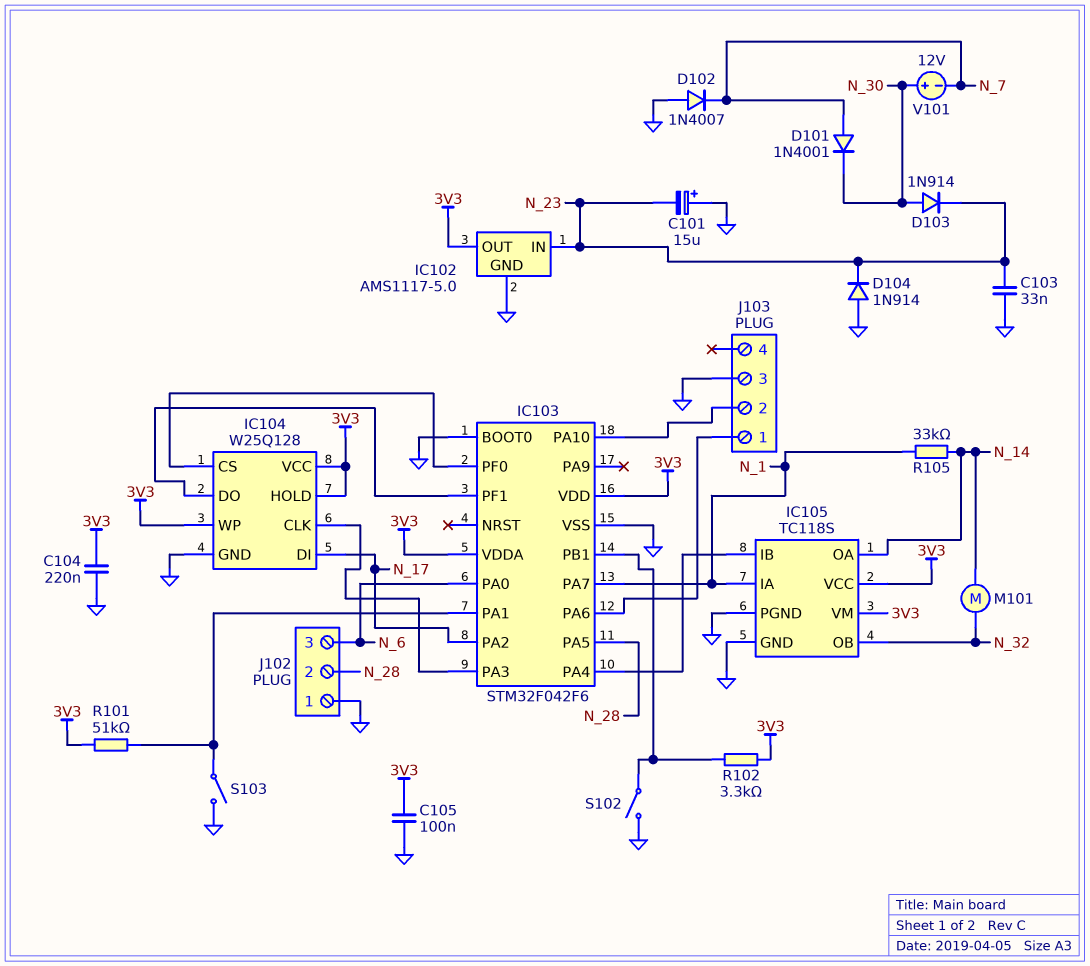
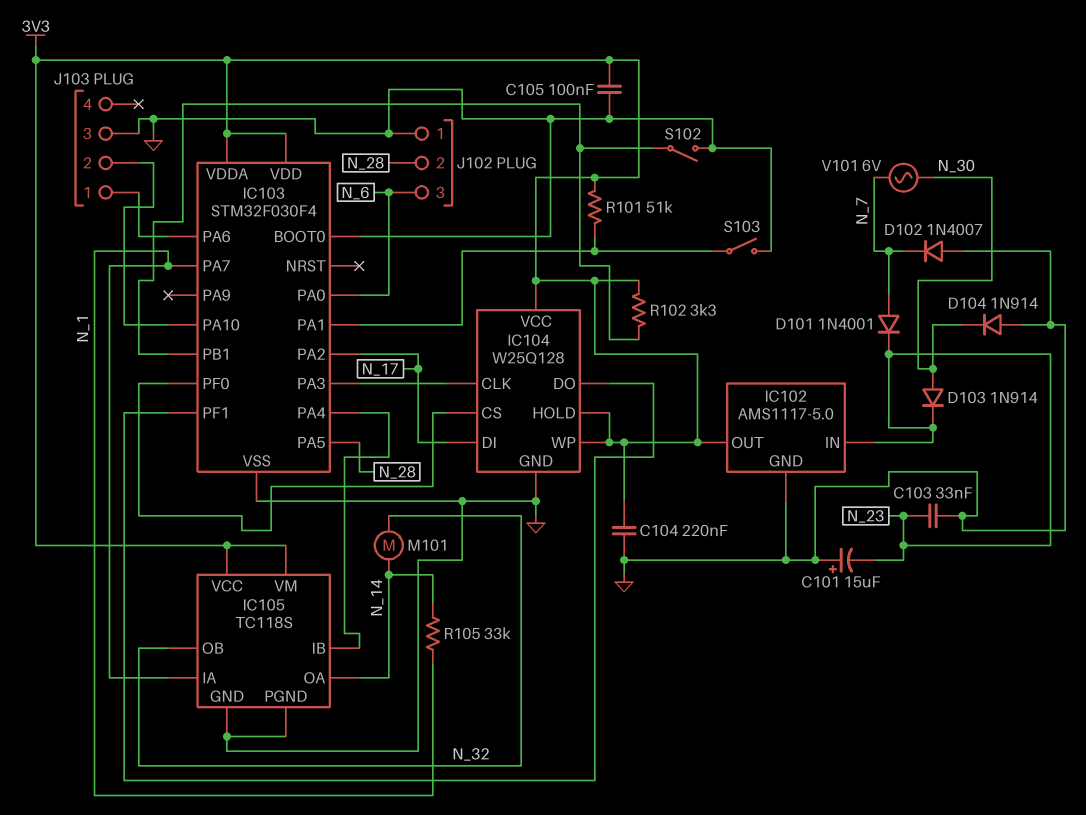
D101: diode 1N4001 (A N_7, K N_30) -> diode 1N4001 (A N_7, K N_23)
D104: diode 1N914 (A GND, K N_23) -> diode 1N914 (A GND, K N_30)
IC103: STM32F042F6 -> STM32F030F4
V101: 12V (plus N_30, minus N_7) -> AC 6V (N_7, N_30)

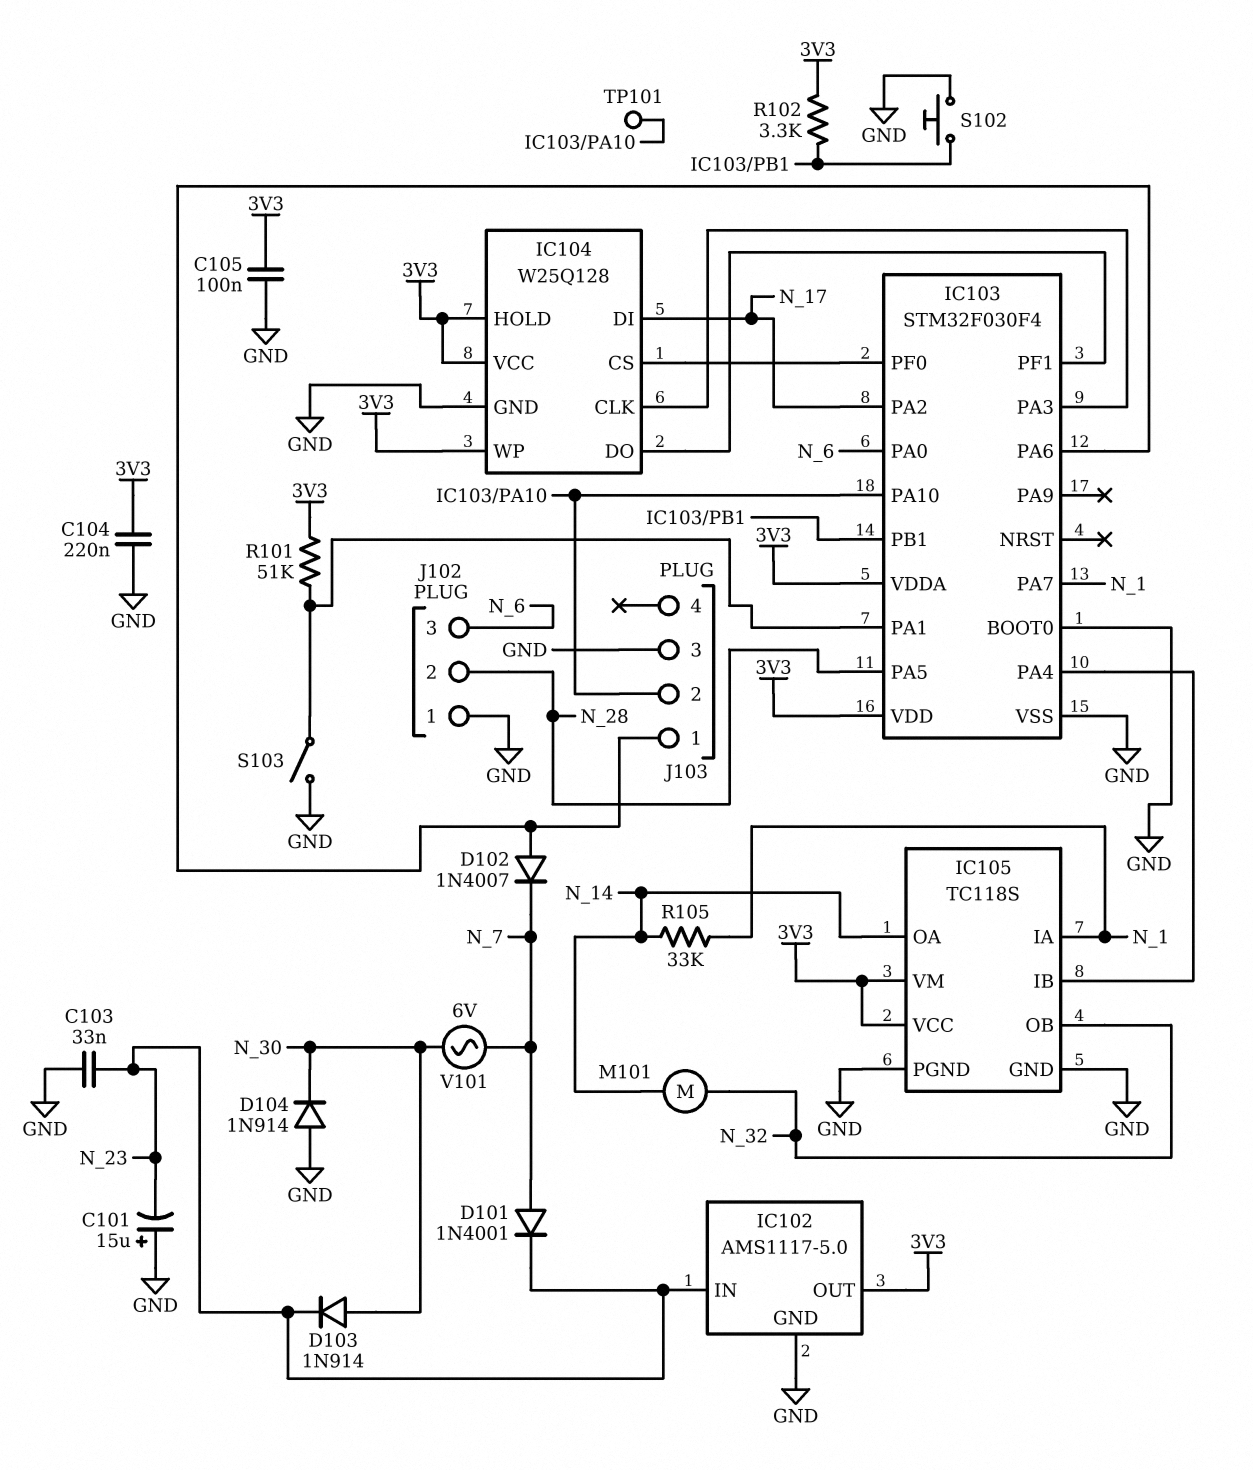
D102: diode 1N4007 (A GND, K N_7) -> diode 1N4007 (A IC103/PA6, K N_7)
S102: switch (GND, IC103/PB1) -> button (GND, IC103/PB1)
TP101: none -> test point (IC103/PA10)

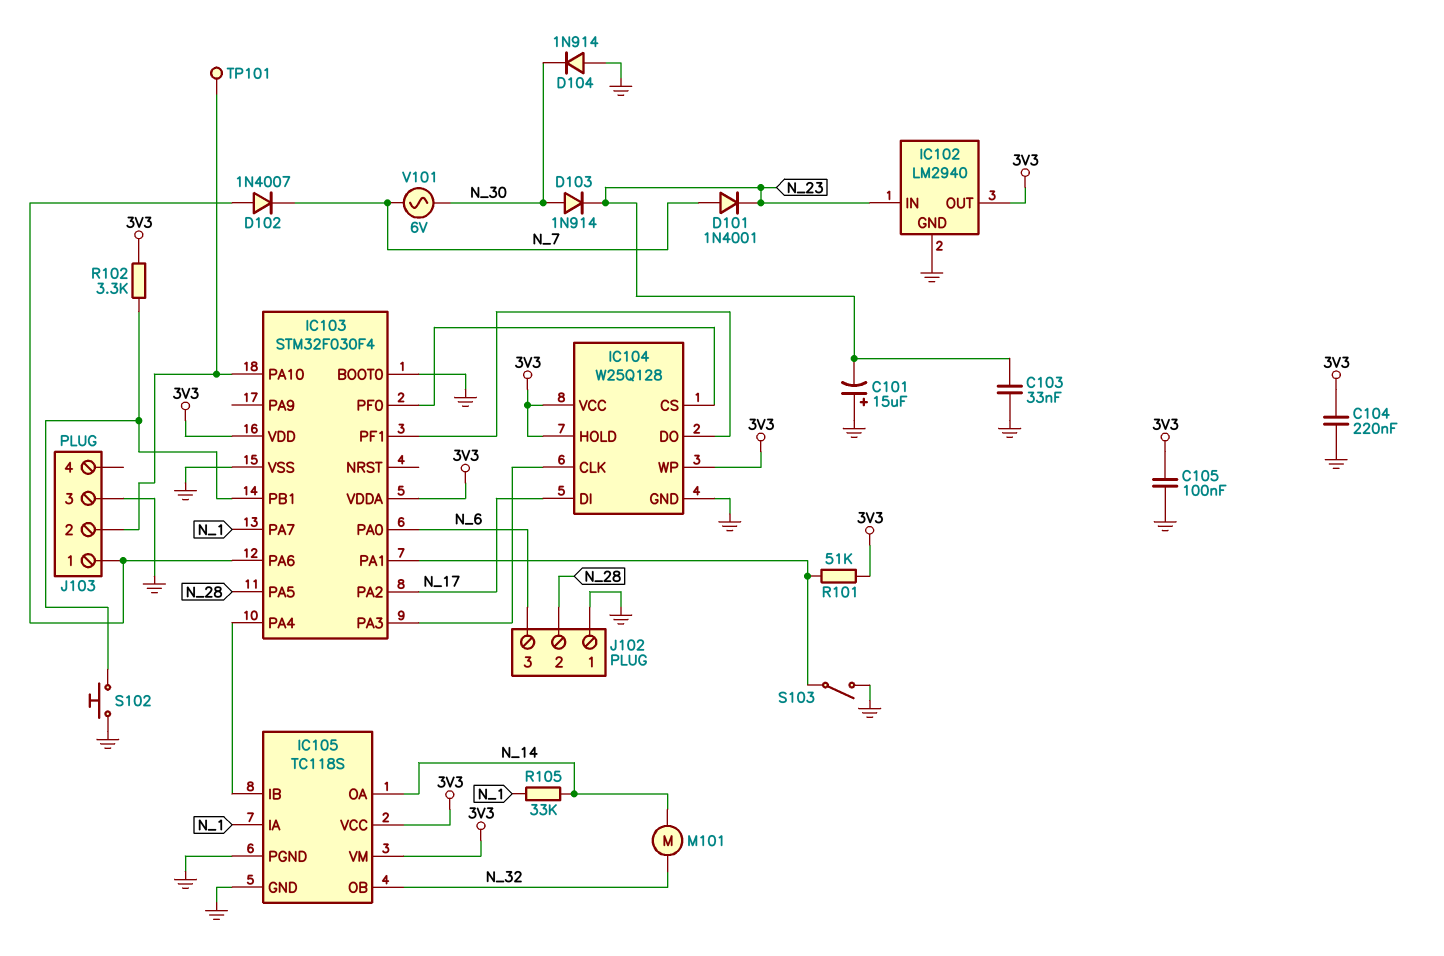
IC102: AMS1117-5.0 -> LM2940

